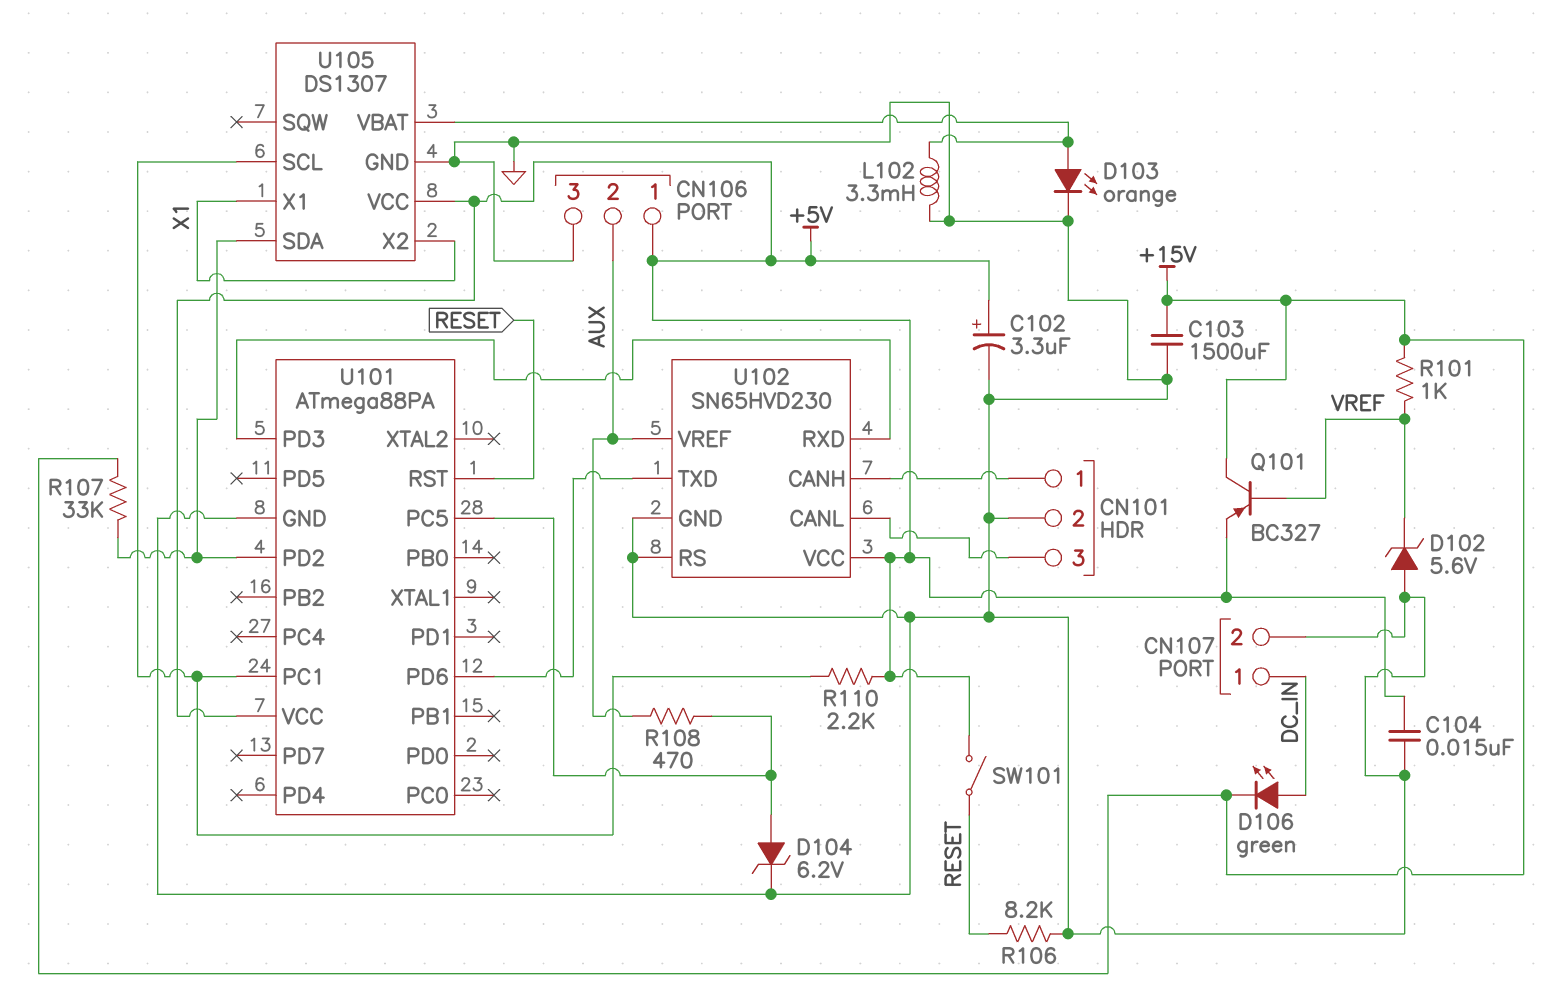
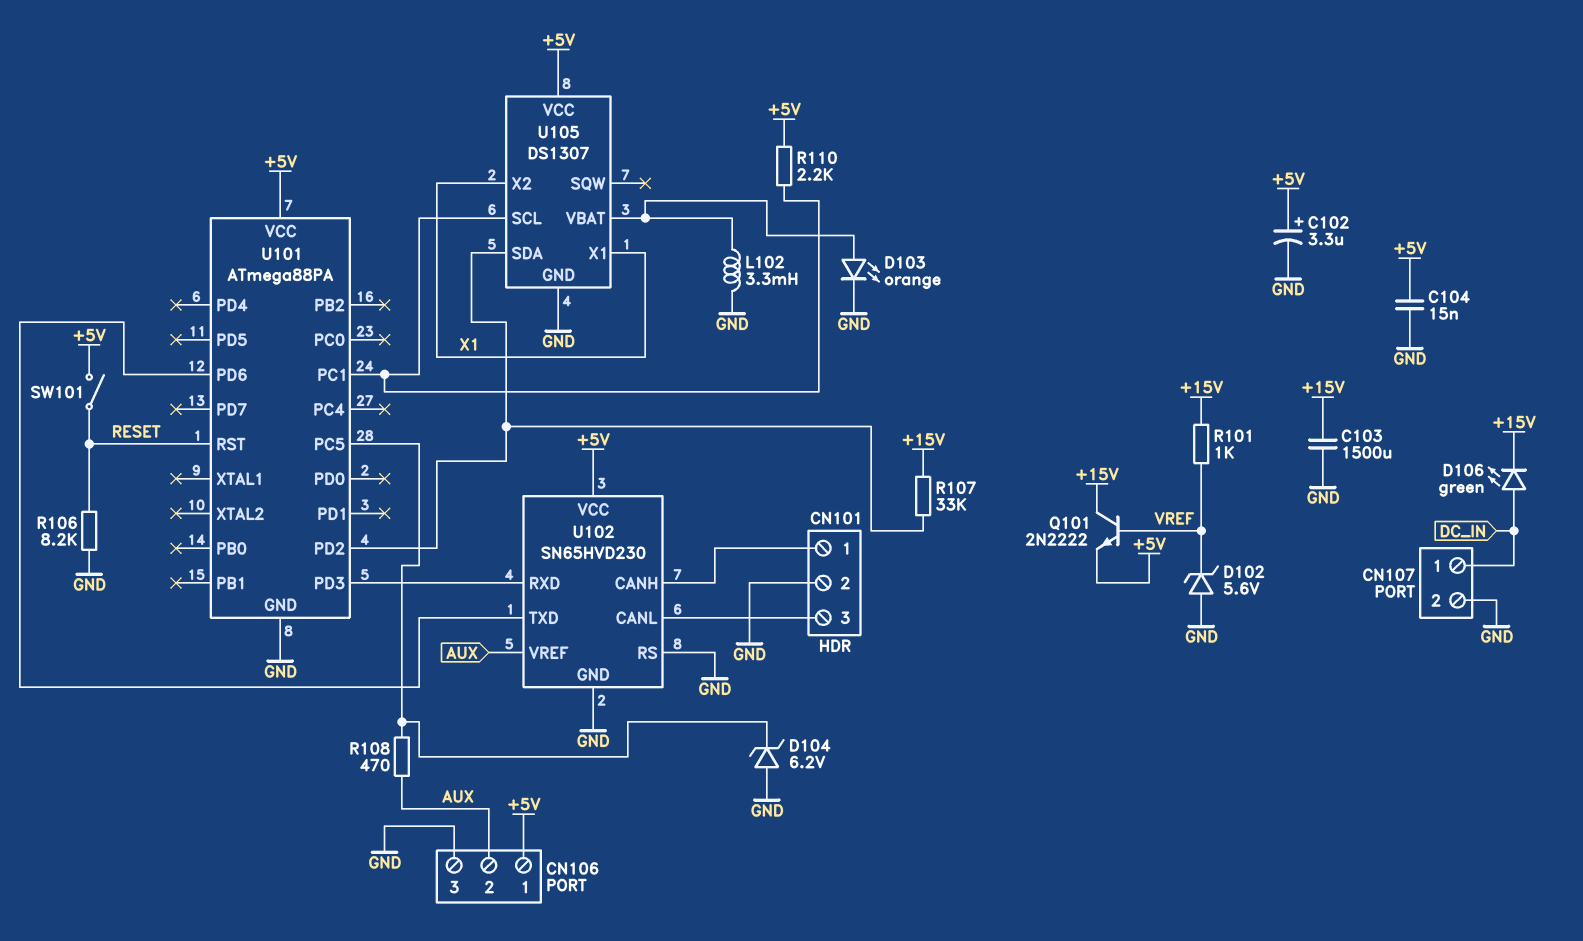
D104: zener 6.2V (A U101/PC5, K GND) -> zener 6.2V (A GND, K U101/PC5)
Q101: PNP BC327 (B VREF, C +15V, E +5V) -> NPN 2N2222 (B VREF, C +15V, E +5V)

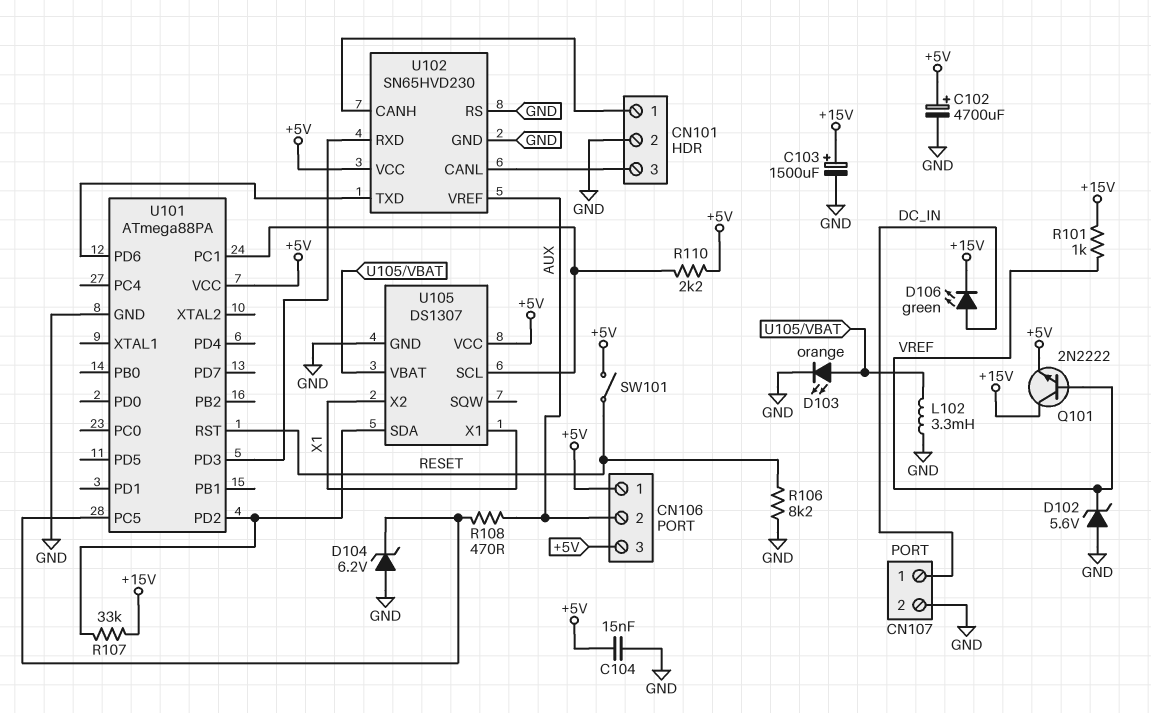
C102: 3.3uF (plus +5V, minus GND) -> 4700uF (plus +5V, minus GND)
C103: 1500uF (+15V, GND) -> 1500uF (plus +15V, minus GND)
CN106 pin 3: GND -> +5V

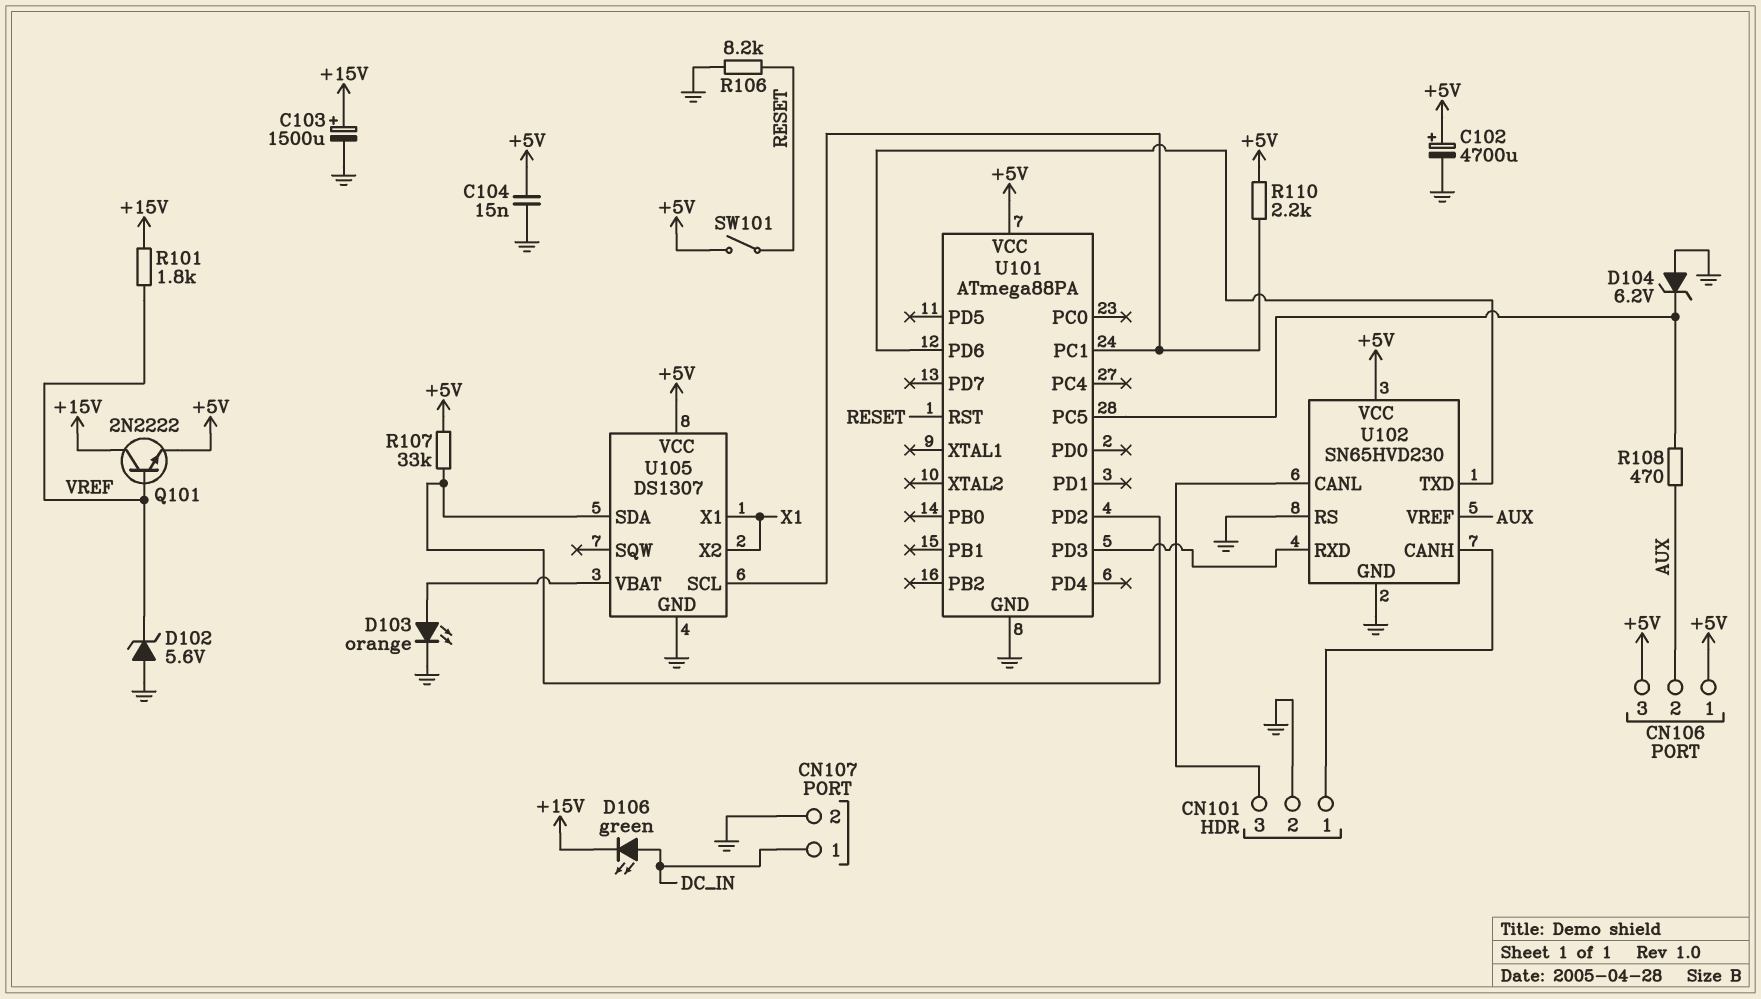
L102: 3.3mH (GND, U105/VBAT) -> none
R101: 1k (+15V, VREF) -> 1.8k (+15V, VREF)
R107: 33k (+15V, U101/PD2) -> 33k (+5V, U101/PD2)

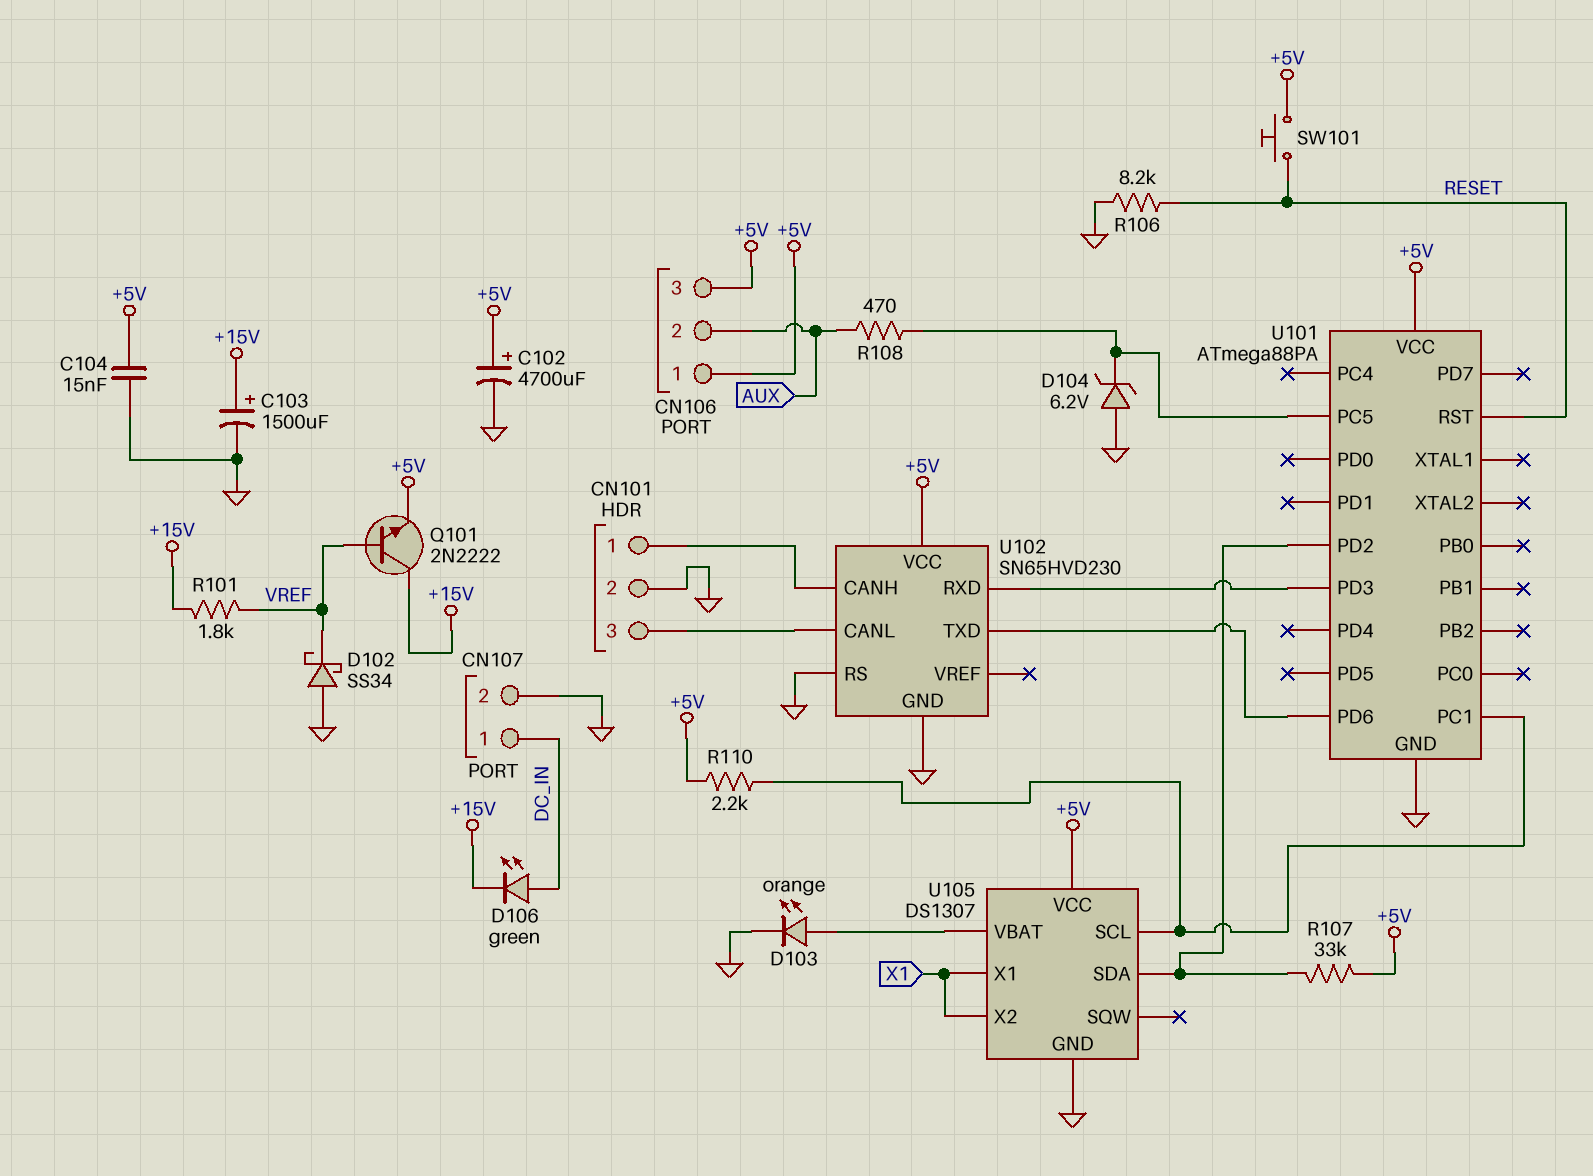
D102: zener 5.6V (A GND, K VREF) -> schottky SS34 (A GND, K VREF)
SW101: switch (+5V, RESET) -> button (+5V, RESET)
U102 pin VREF: AUX -> none

